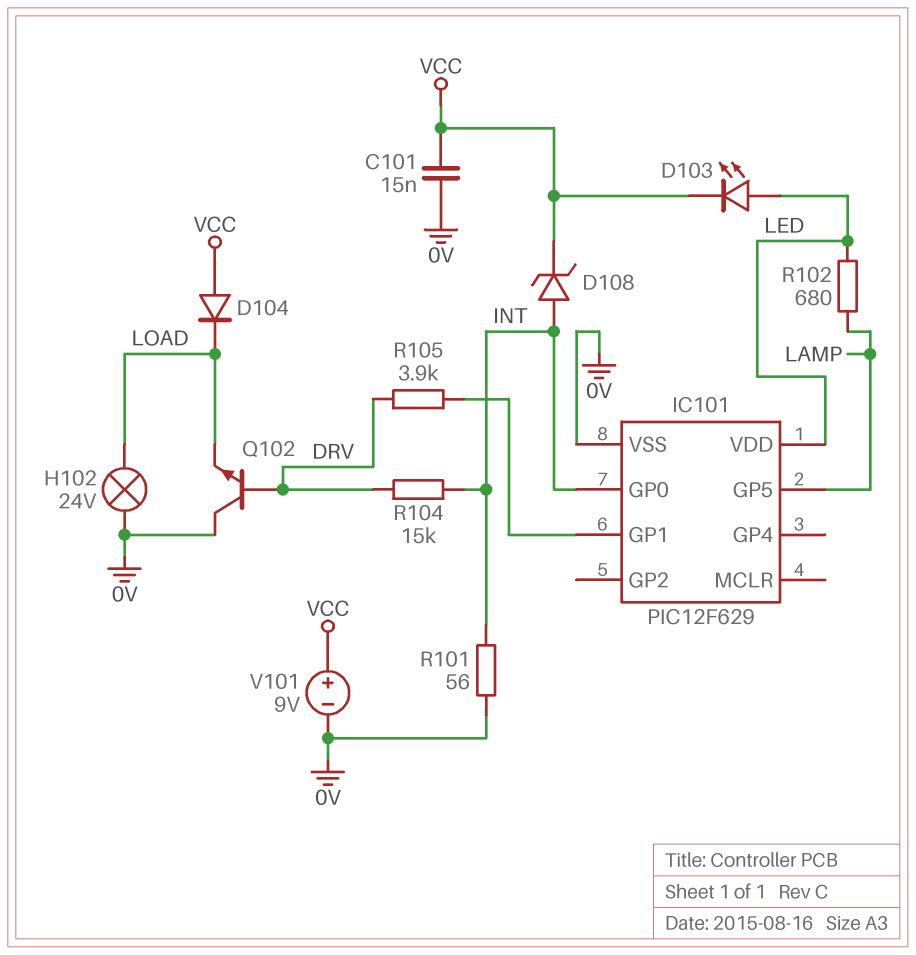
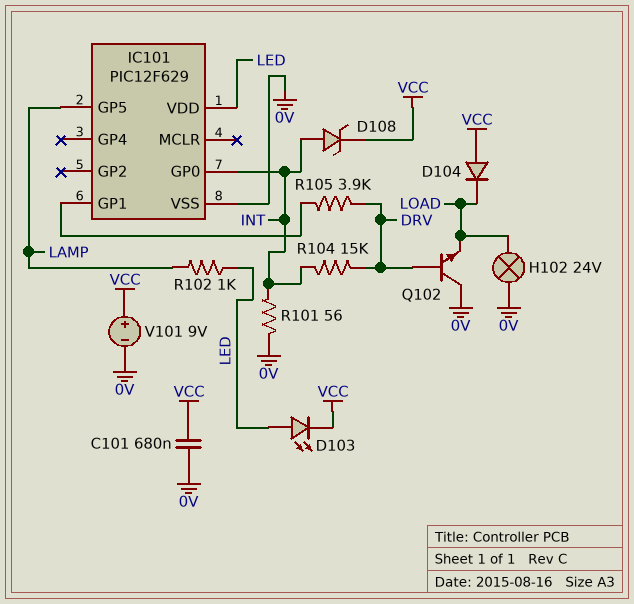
C101: 15nF (0V, VCC) -> 680nF (0V, VCC)
R102: 680 (LAMP, LED) -> 1k (LAMP, LED)

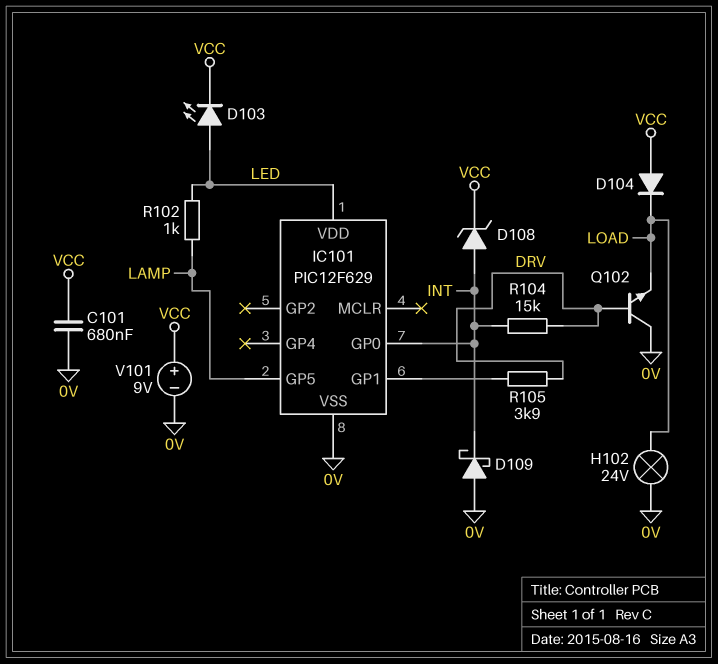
D109: none -> schottky (A 0V, K INT)
R101: 56 (0V, INT) -> none

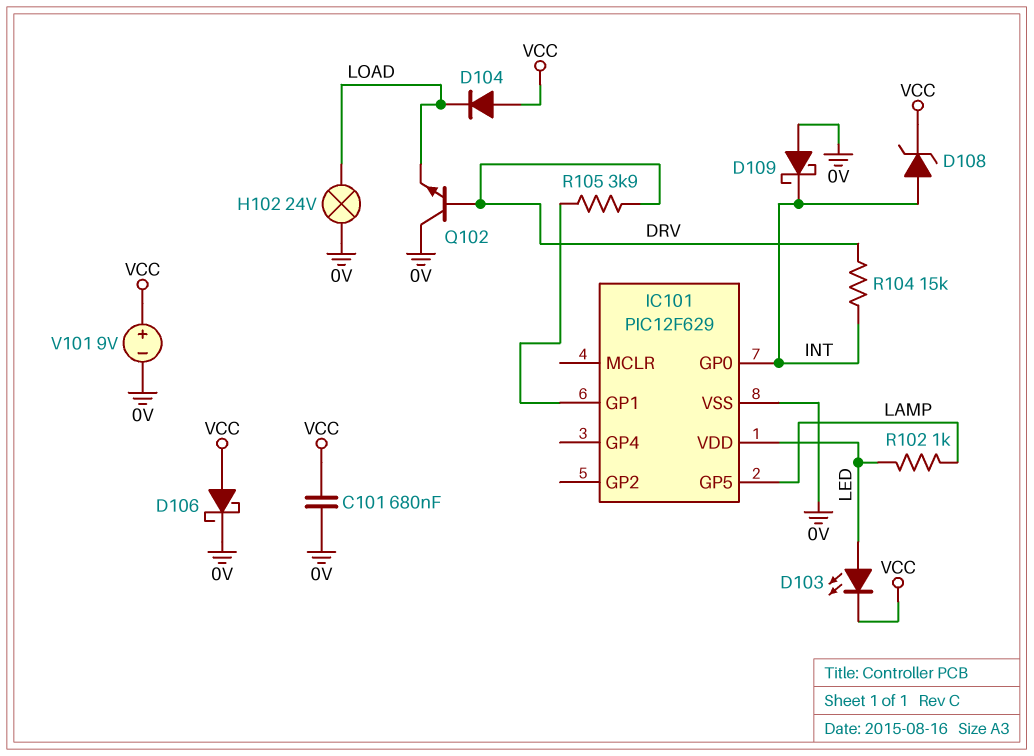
D106: none -> schottky (A VCC, K 0V)

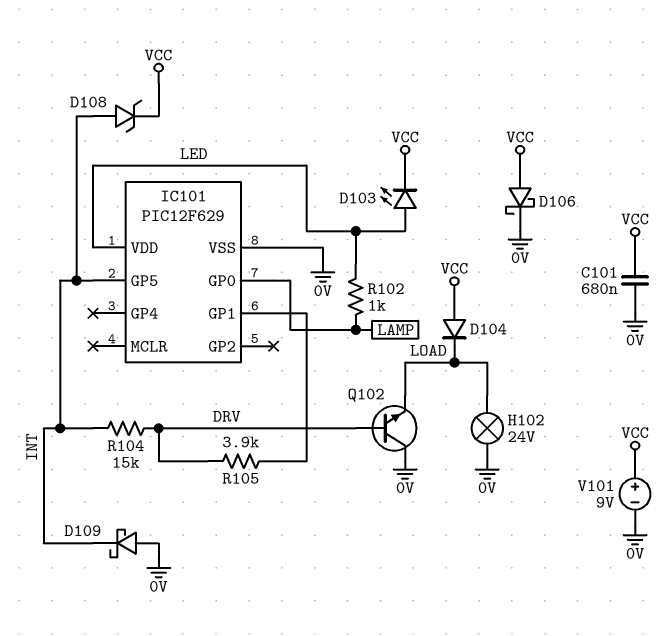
IC101 pin GP0: INT -> LAMP
IC101 pin GP5: LAMP -> INT

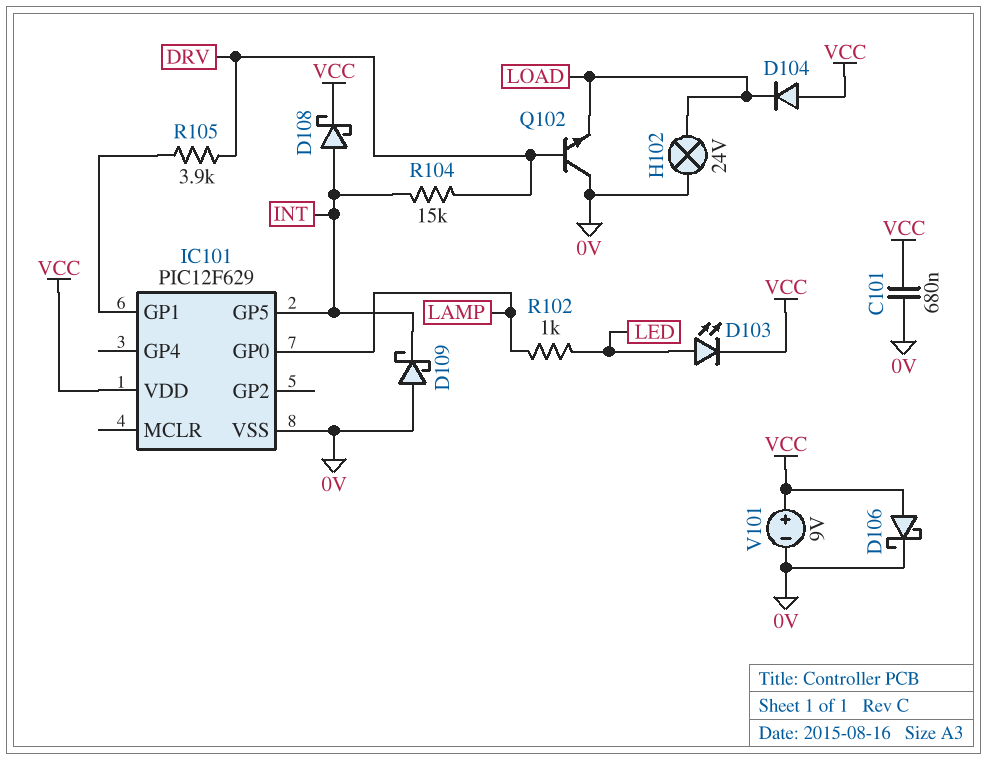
D108: zener (A INT, K VCC) -> schottky (A INT, K VCC)
IC101 pin VDD: LED -> VCC

